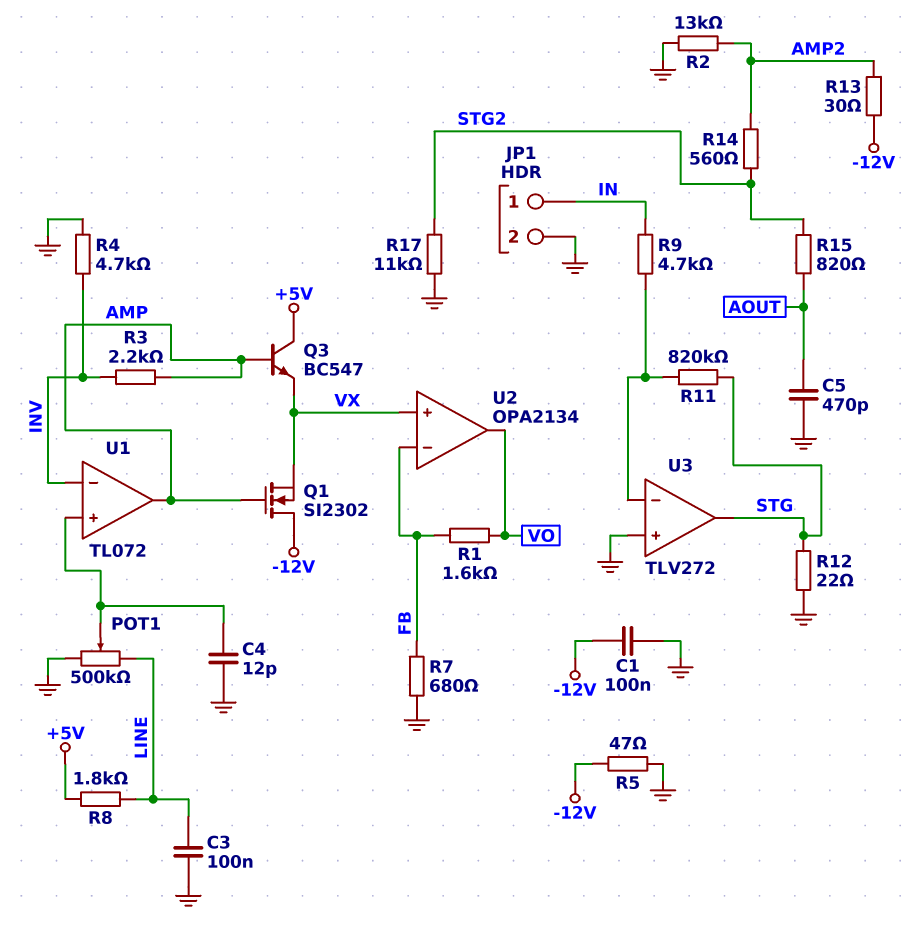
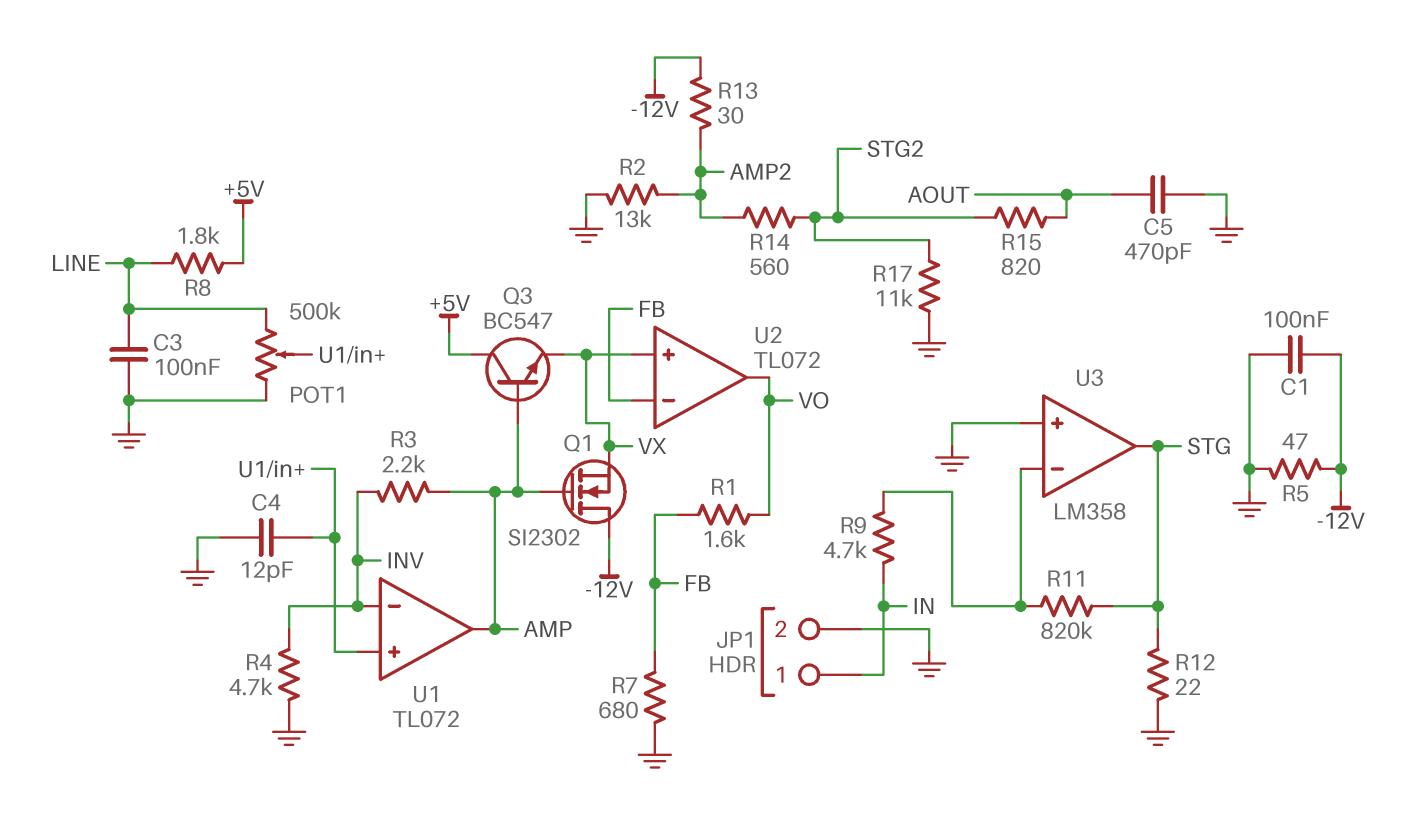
U2: OPA2134 -> TL072
U3: TLV272 -> LM358

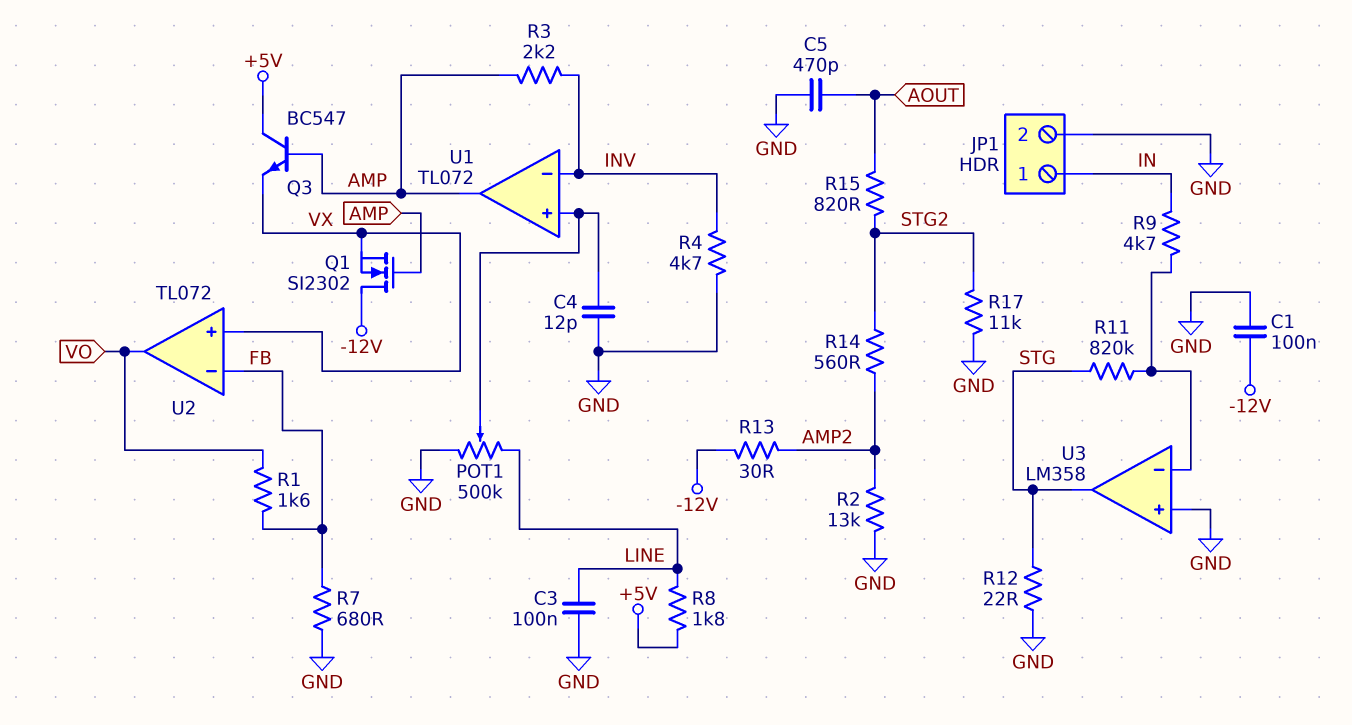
R5: 47 (-12V, GND) -> none

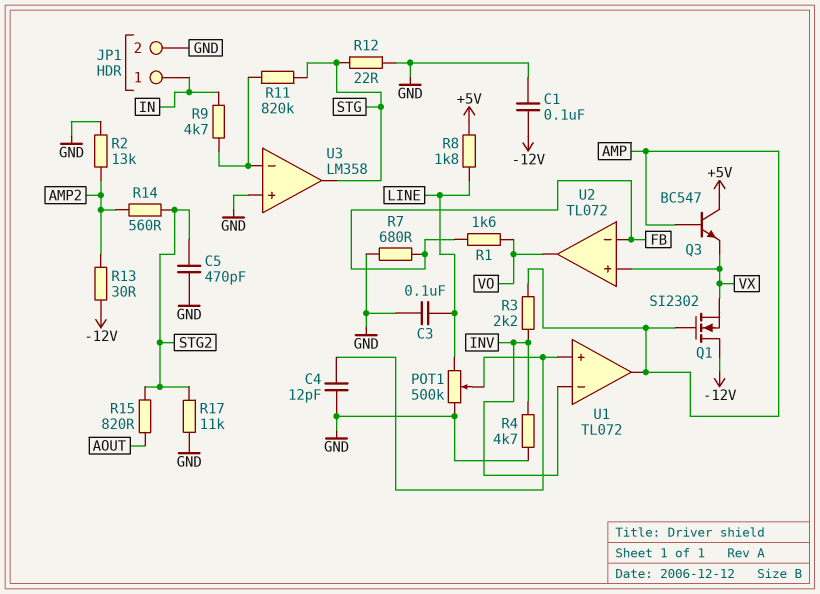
C5: 470pF (AOUT, GND) -> 470pF (GND, STG2)

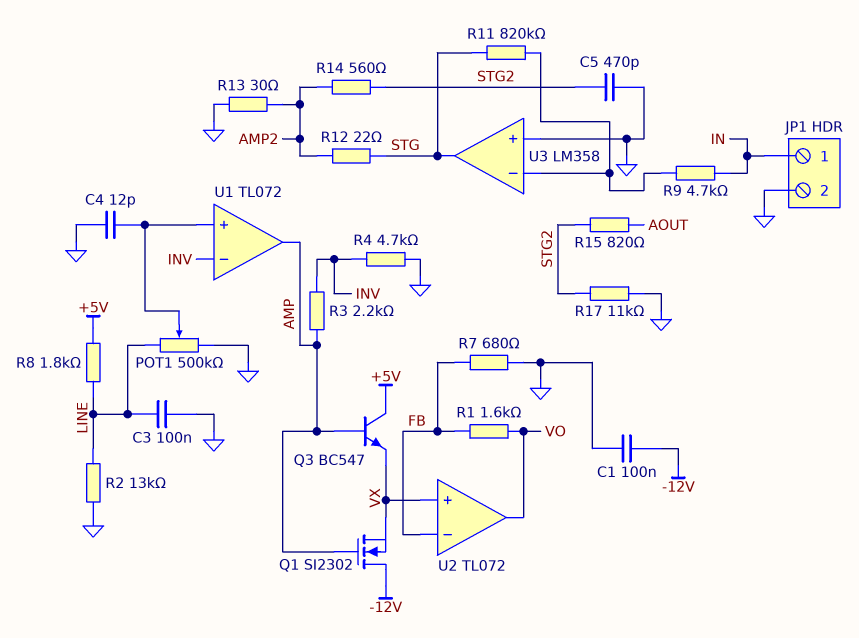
R2: 13k (AMP2, GND) -> 13k (GND, LINE)
R12: 22 (GND, STG) -> 22 (AMP2, STG)
R13: 30 (-12V, AMP2) -> 30 (AMP2, GND)

